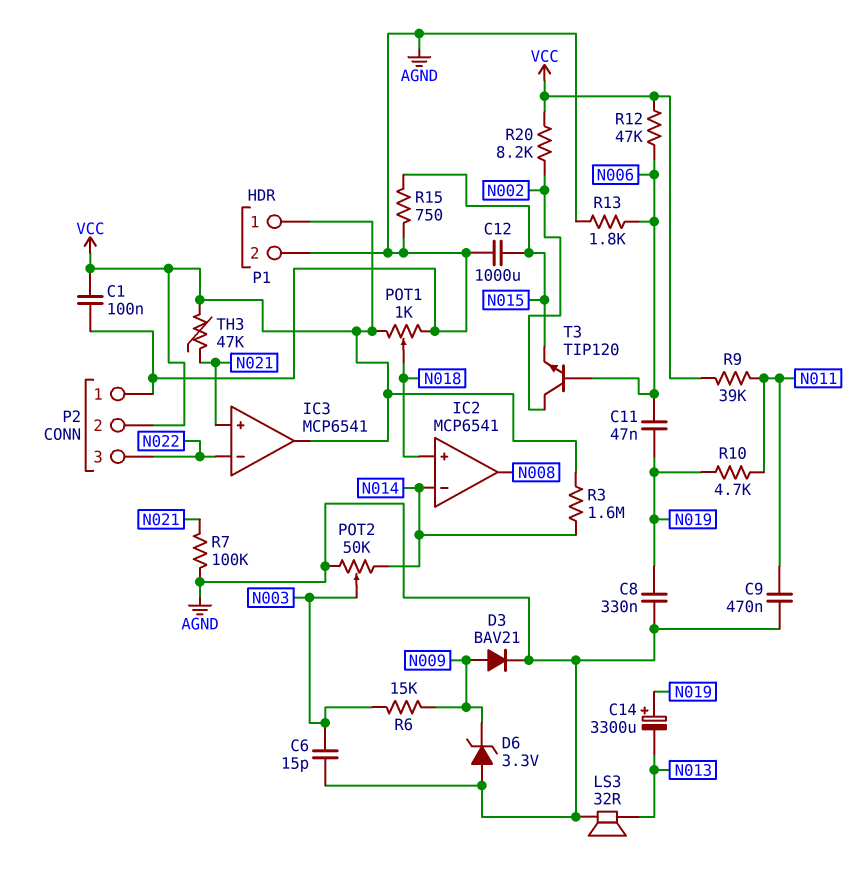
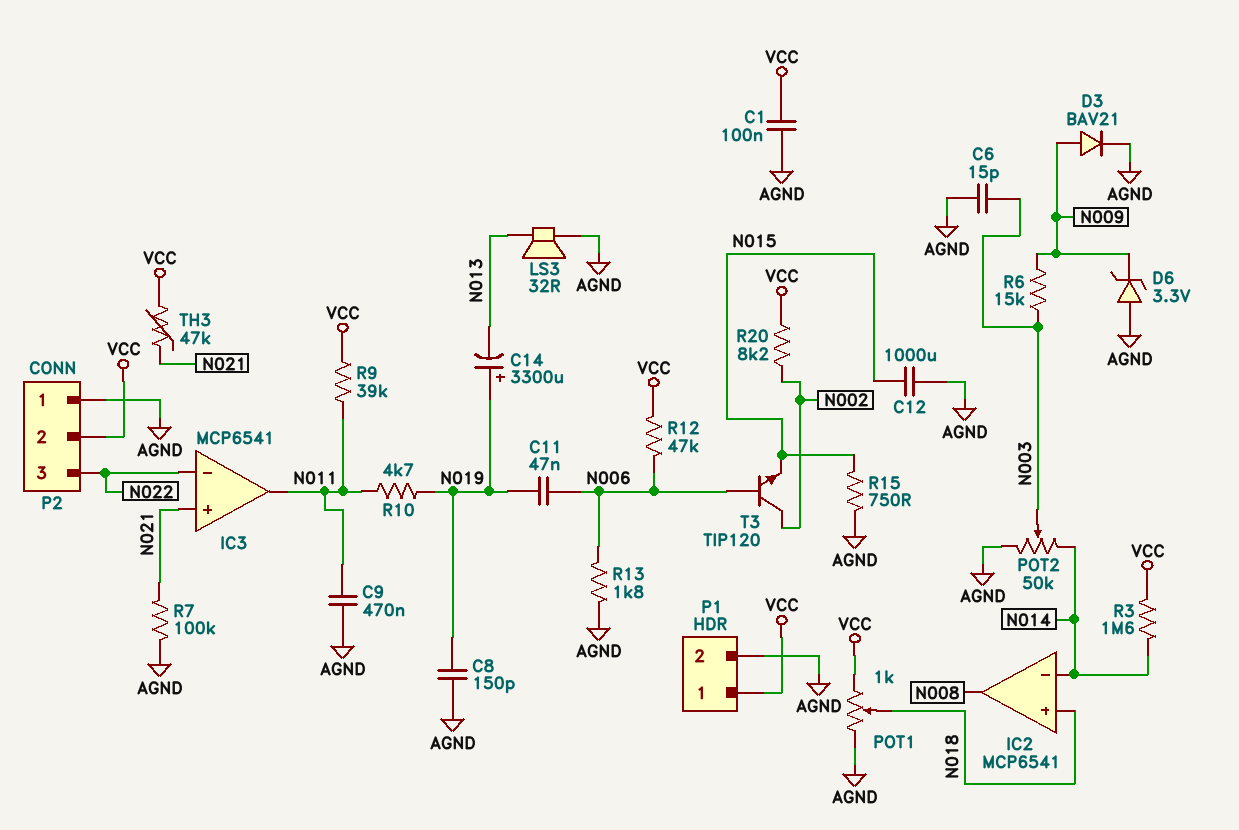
C8: 330nF (AGND, N019) -> 150pF (AGND, N019)
IC3 pin out: VCC -> N011

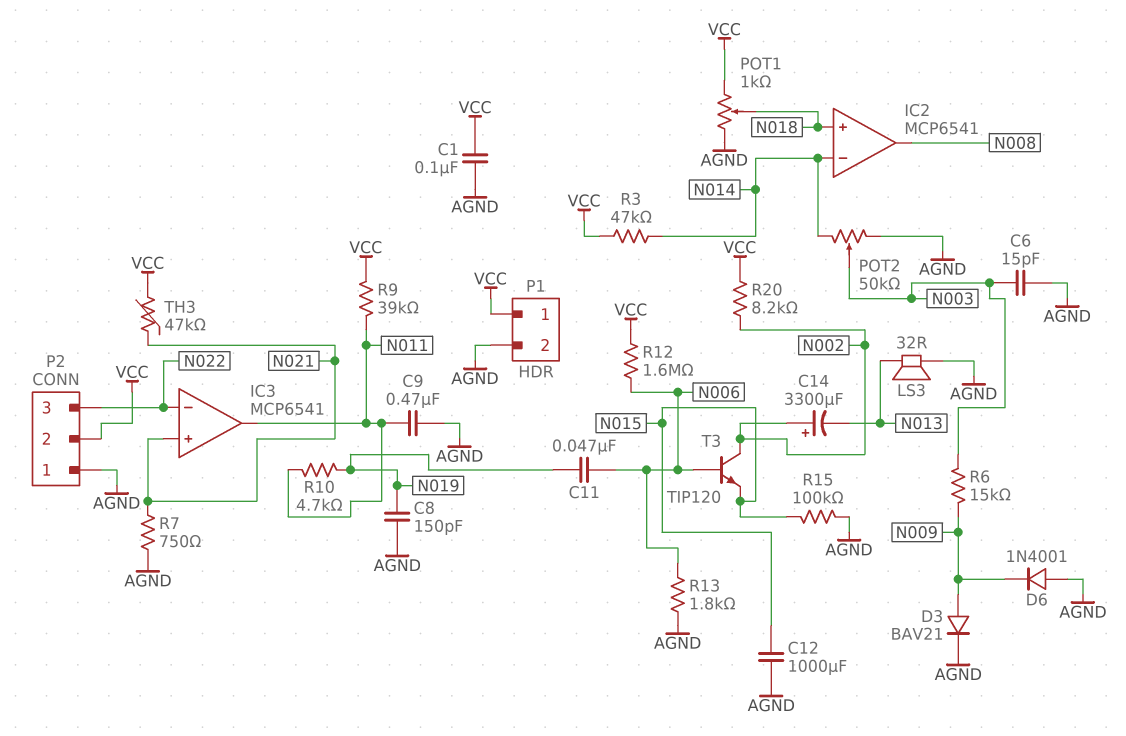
C14: 3300uF (plus N019, minus N013) -> 3300uF (plus N002, minus N013)
D6: zener 3.3V (A AGND, K N009) -> diode 1N4001 (A AGND, K N009)
R3: 1.6M (N014, VCC) -> 47k (N014, VCC)
R7: 100k (AGND, N021) -> 750 (AGND, N021)
R12: 47k (N006, VCC) -> 1.6M (N006, VCC)
R15: 750 (AGND, N015) -> 100k (AGND, N015)

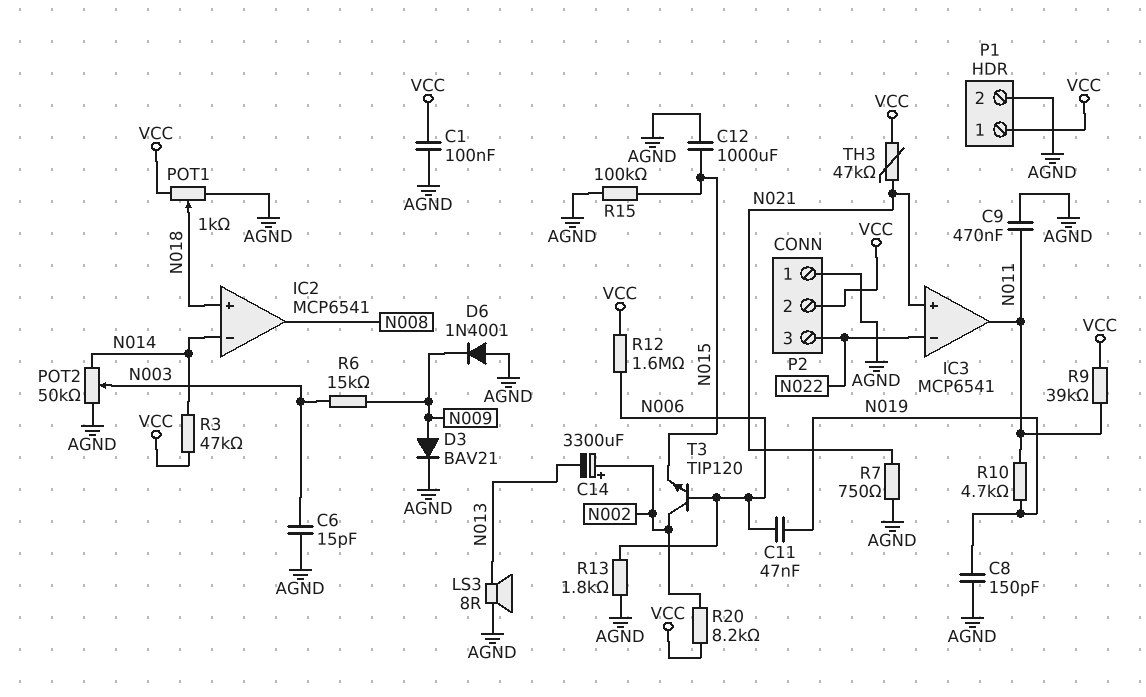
LS3: speaker 32R (AGND, N013) -> speaker 8R (AGND, N013)

